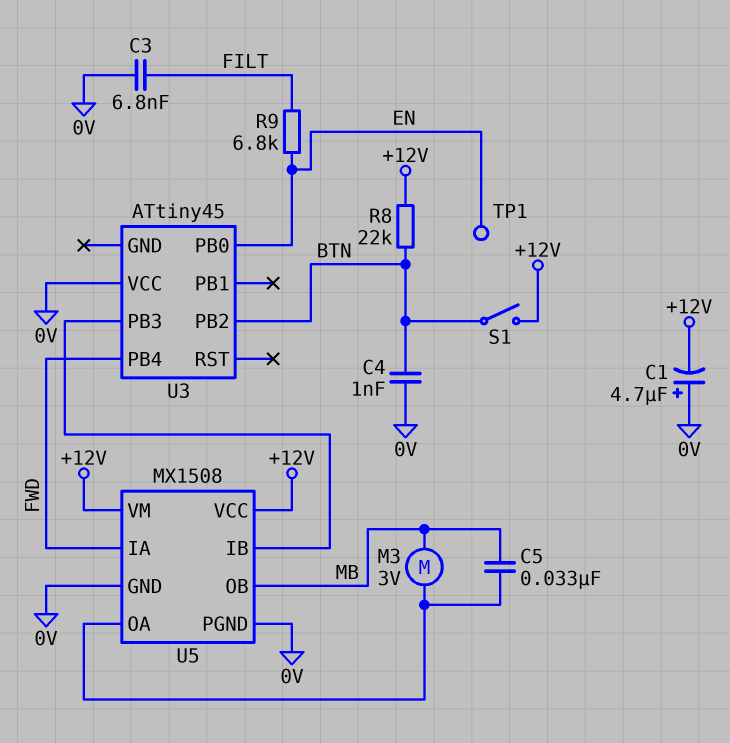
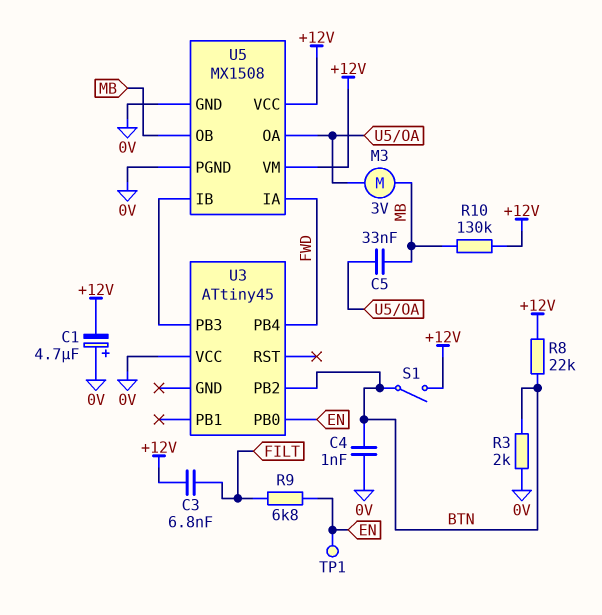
C3: 6.8nF (0V, FILT) -> 6.8nF (+12V, FILT)
R3: none -> 2k (0V, BTN)
R10: none -> 130k (+12V, MB)

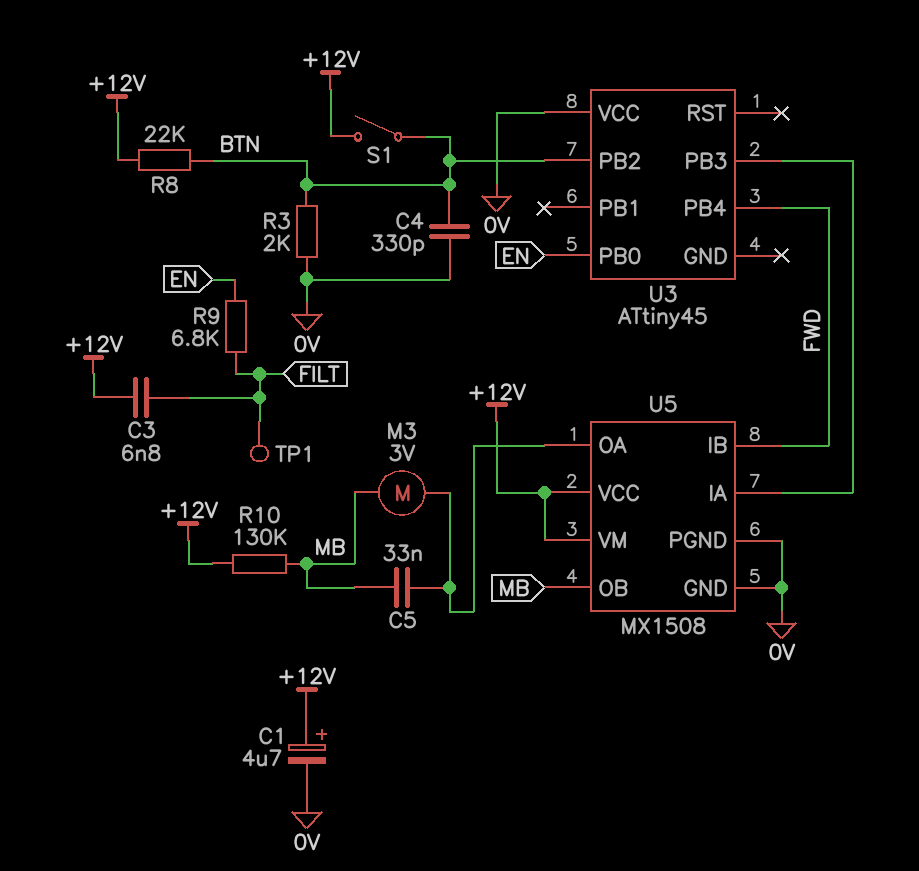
C1: 4.7uF (plus 0V, minus +12V) -> 4.7uF (plus +12V, minus 0V)
C4: 1nF (0V, BTN) -> 330pF (0V, BTN)
TP1: test point (EN) -> test point (FILT)
U5 pin IA: FWD -> U3/PB3
U5 pin IB: U3/PB3 -> FWD

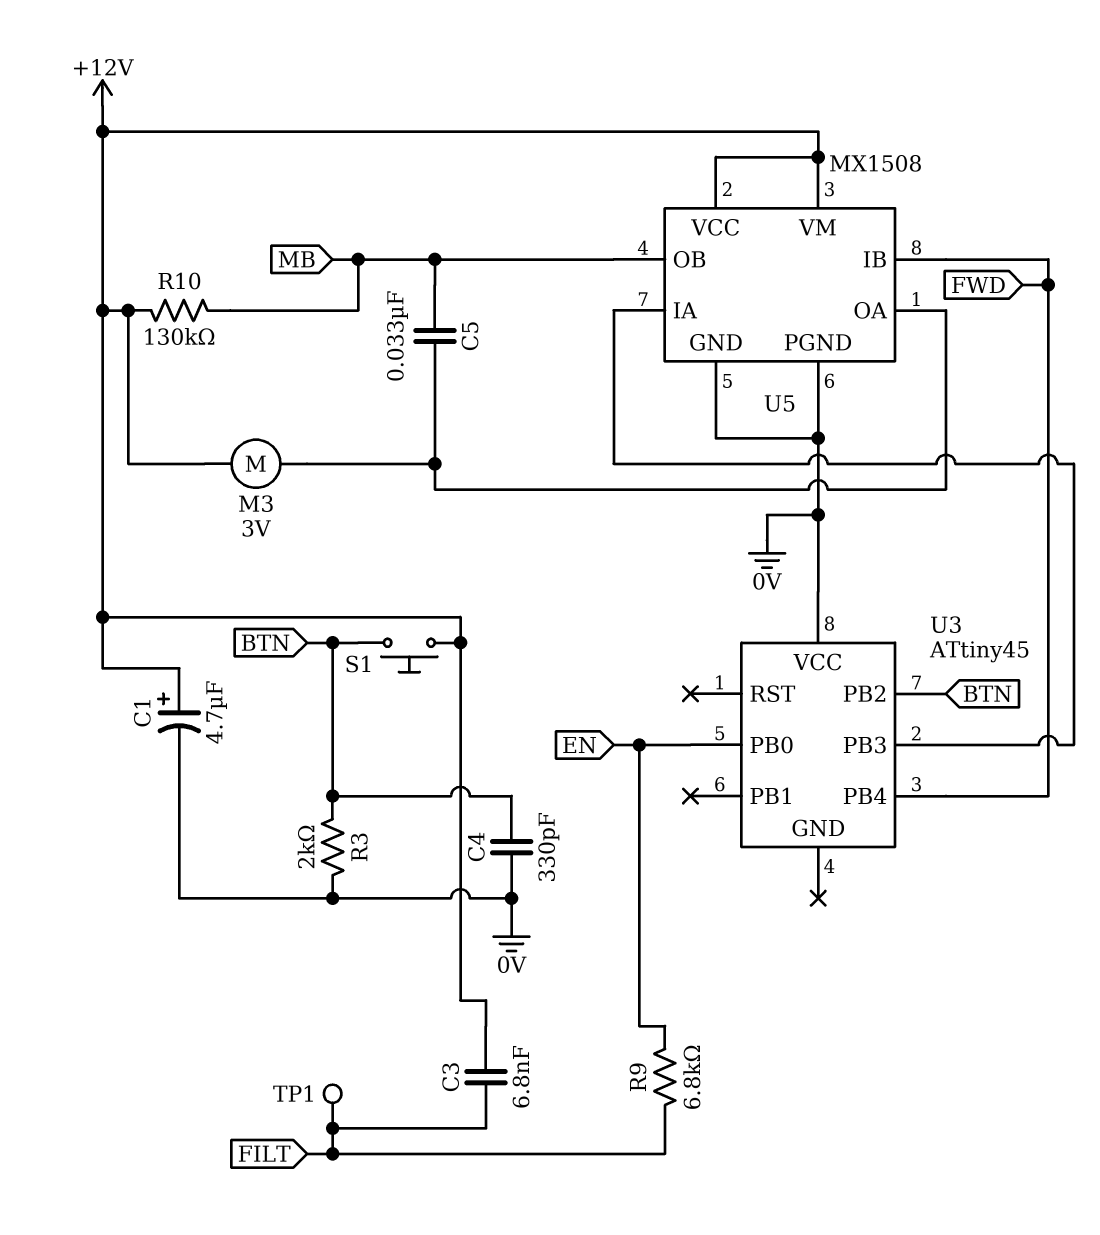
M3: motor 3V (MB, U5/OA) -> motor 3V (+12V, U5/OA)
R8: 22k (+12V, BTN) -> none
S1: switch (+12V, BTN) -> button (+12V, BTN)

